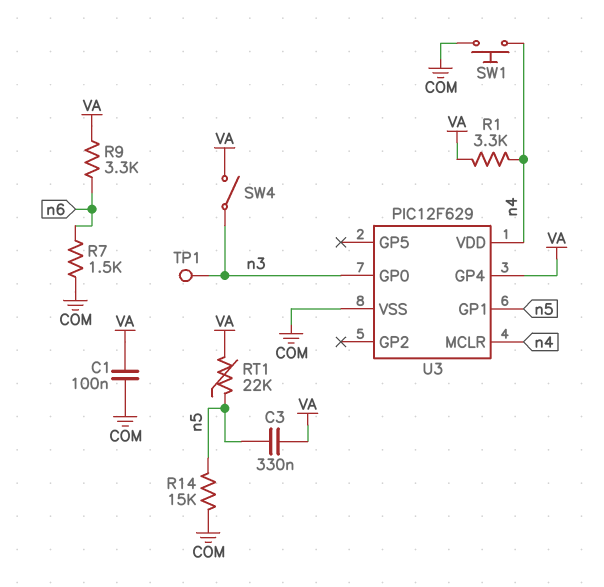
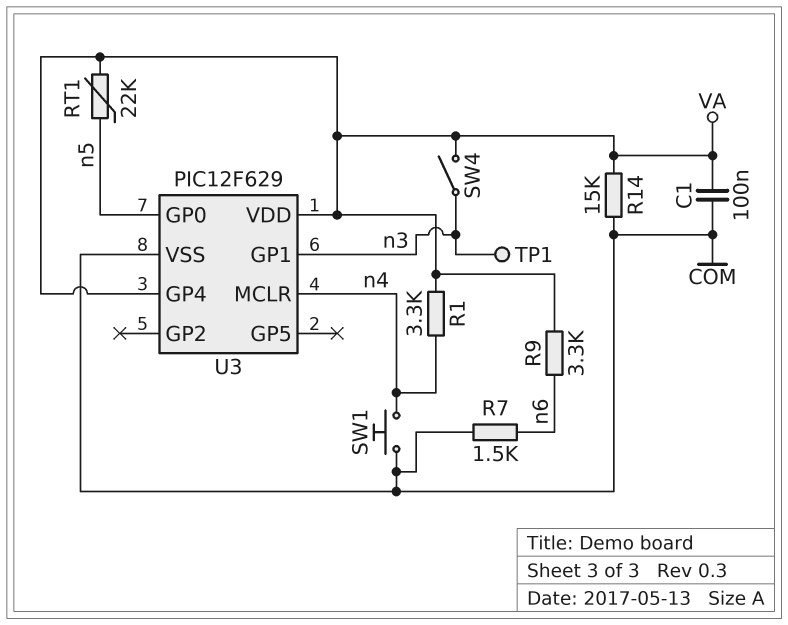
C3: 330nF (VA, n5) -> none
R14: 15k (COM, n5) -> 15k (COM, VA)
U3 pin GP0: n3 -> n5
U3 pin GP1: n5 -> n3
U3 pin VDD: n4 -> VA

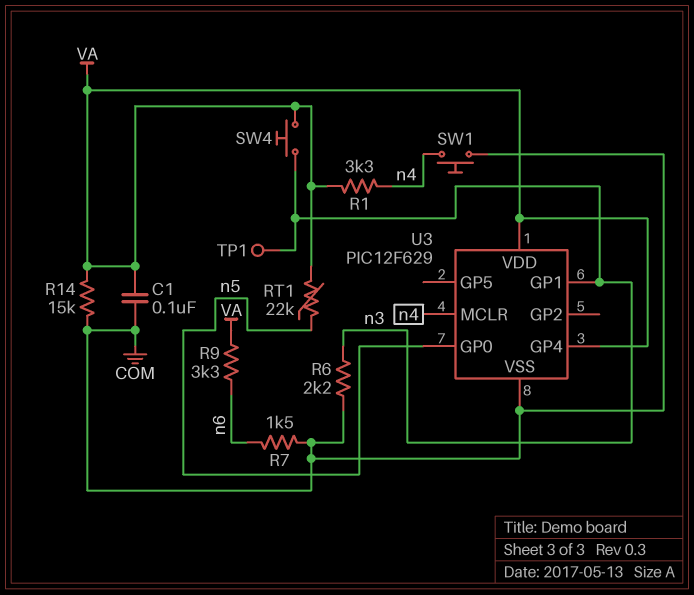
R6: none -> 2.2k (COM, n3)
SW4: switch (VA, n3) -> button (VA, n3)

